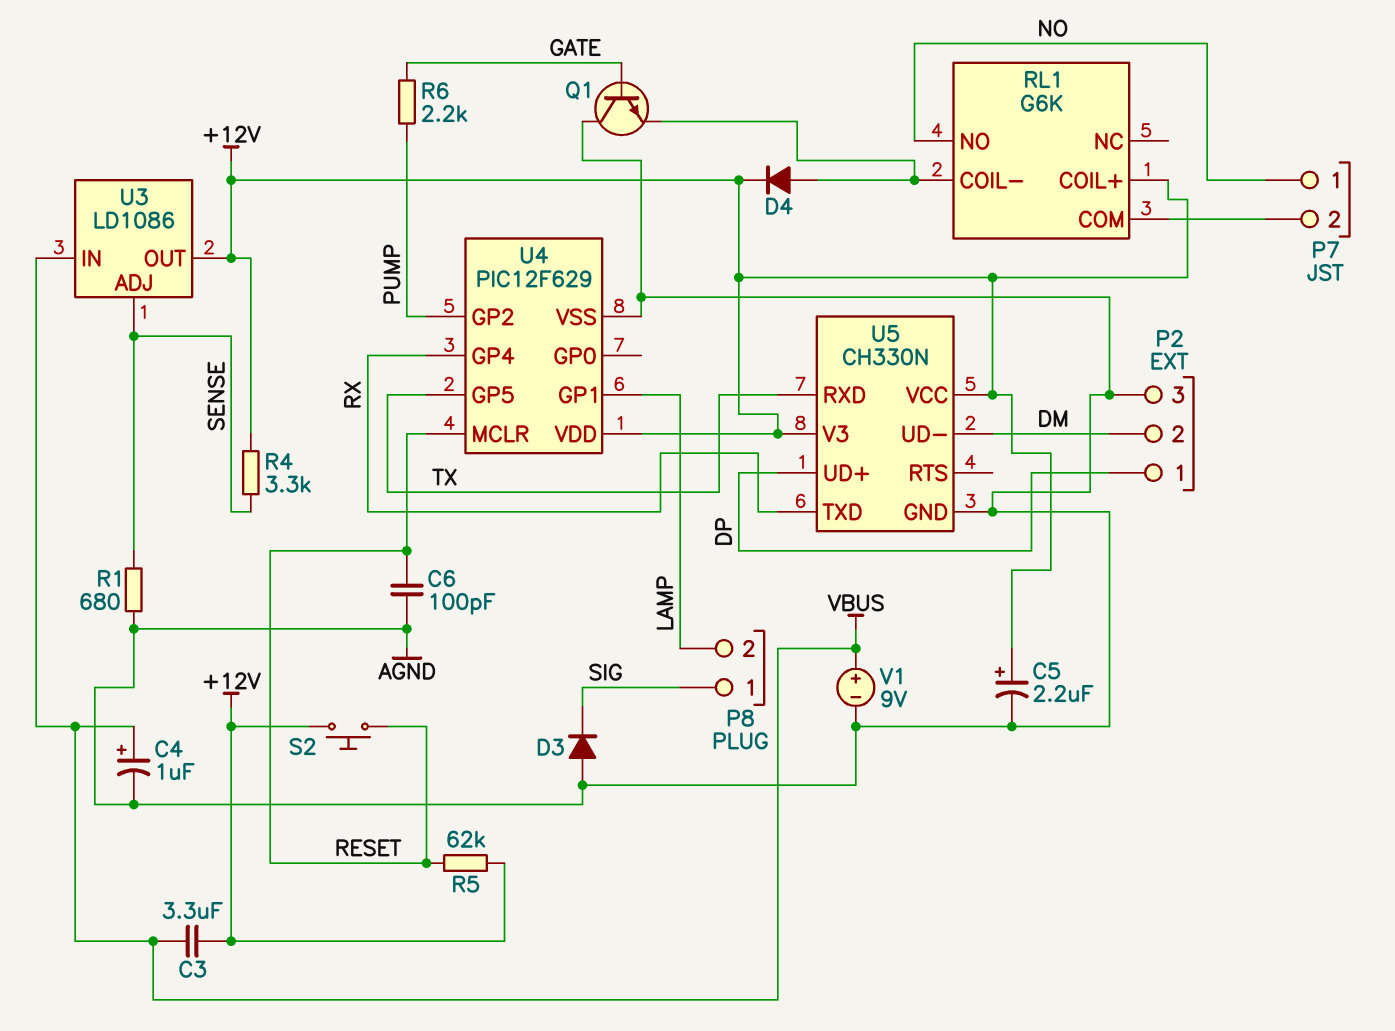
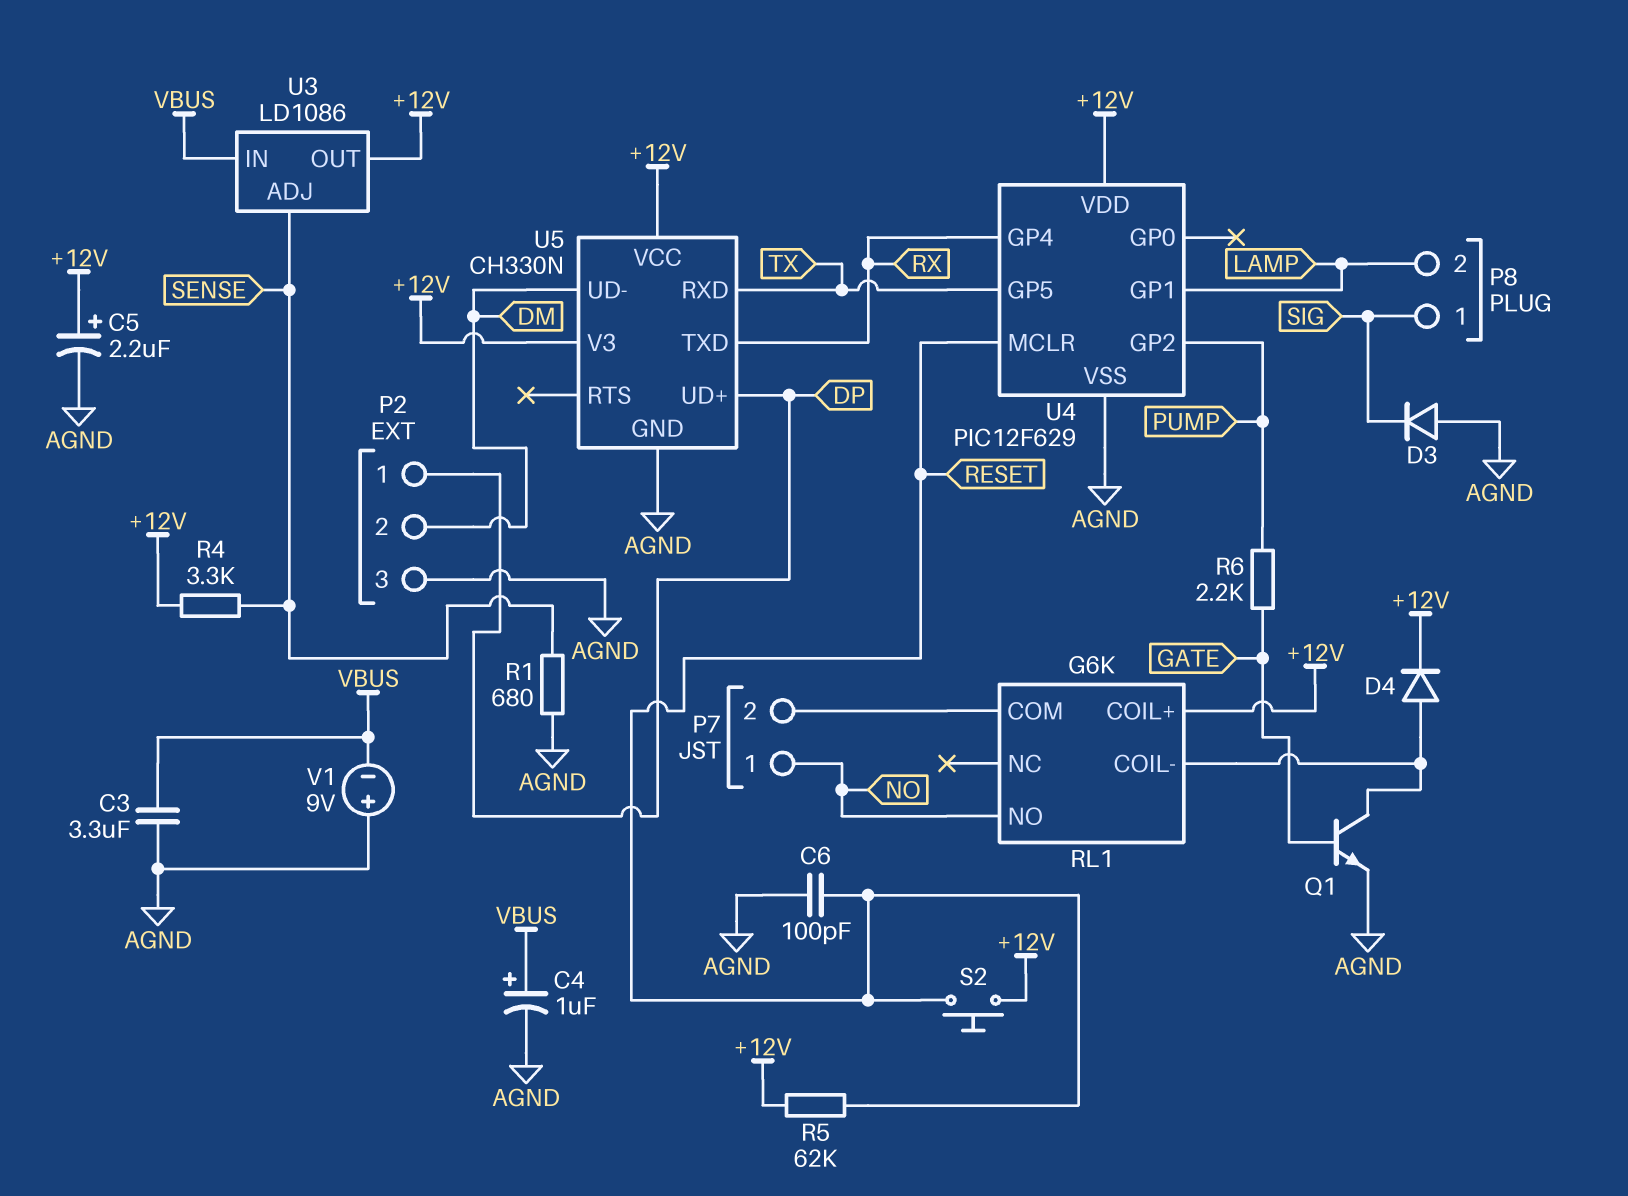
C3: 3.3uF (+12V, VBUS) -> 3.3uF (AGND, VBUS)
Q1: NPN (B GATE, C AGND, E RL1/COIL-) -> NPN (B GATE, C RL1/COIL-, E AGND)
V1: 9V (plus VBUS, minus AGND) -> 9V (plus AGND, minus VBUS)

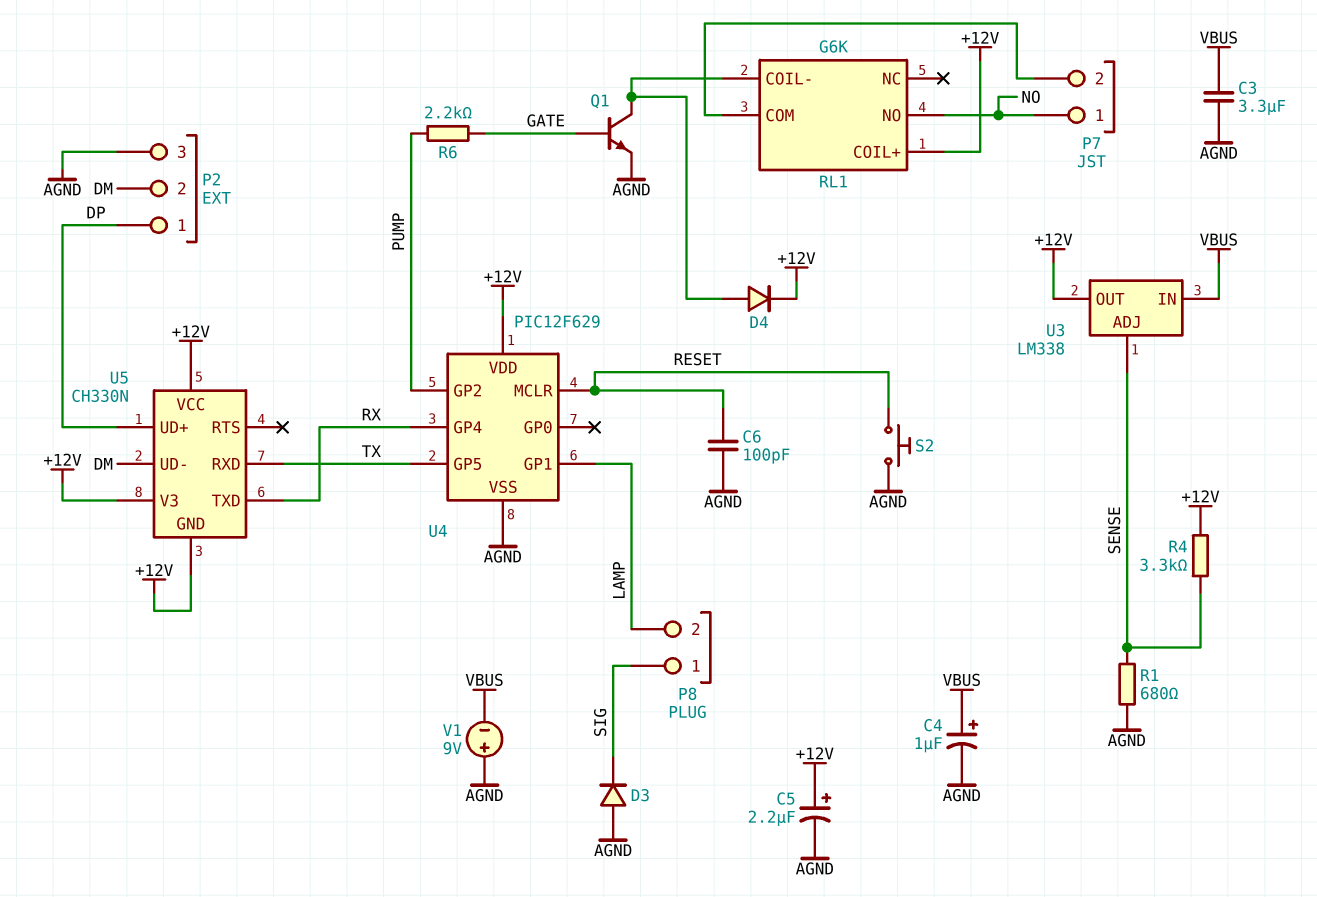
R5: 62k (+12V, RESET) -> none
S2: button (+12V, RESET) -> button (AGND, RESET)
U3: LD1086 -> LM338
U5 pin GND: AGND -> +12V

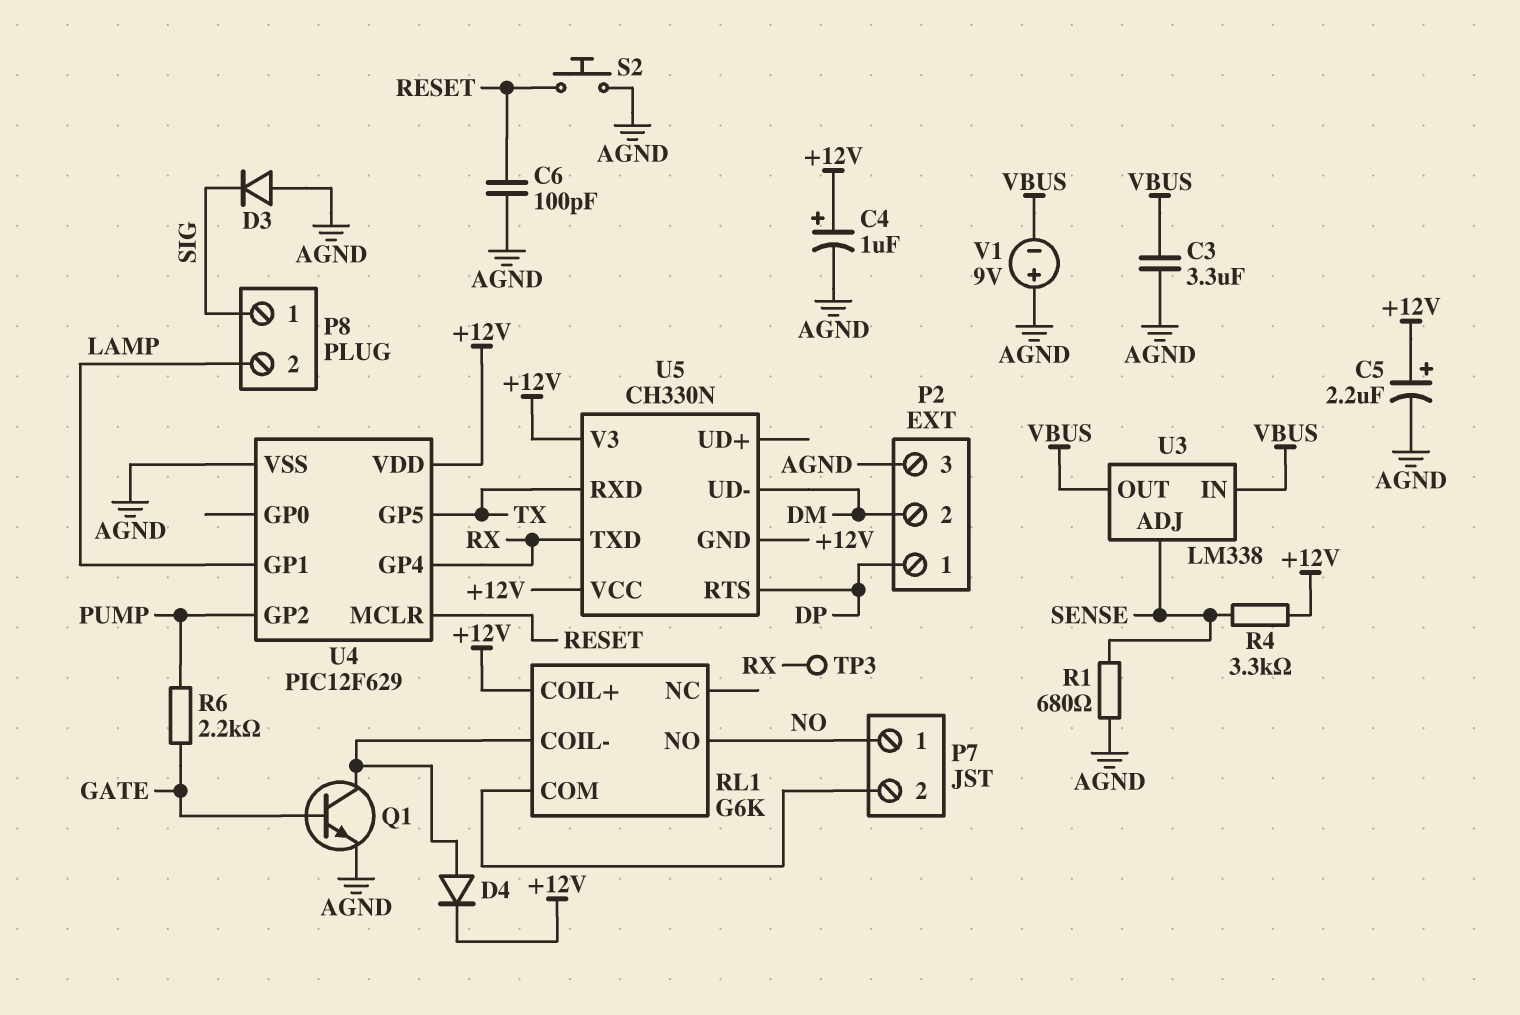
C4: 1uF (plus VBUS, minus AGND) -> 1uF (plus +12V, minus AGND)
TP3: none -> test point (RX)
U3 pin OUT: +12V -> VBUS
U5 pin RTS: none -> DP
U5 pin UD+: DP -> none

